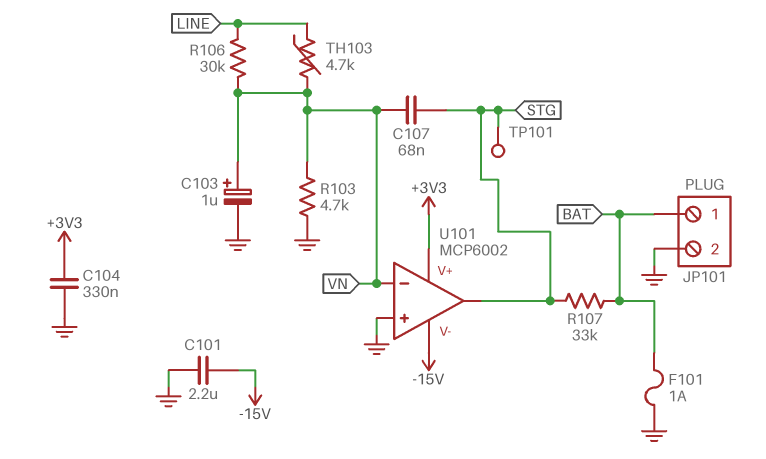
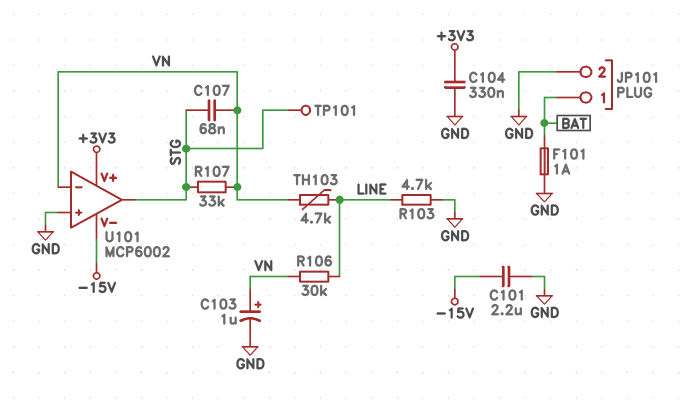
R103: 4.7k (GND, VN) -> 4.7k (GND, LINE)
R107: 33k (BAT, STG) -> 33k (STG, VN)

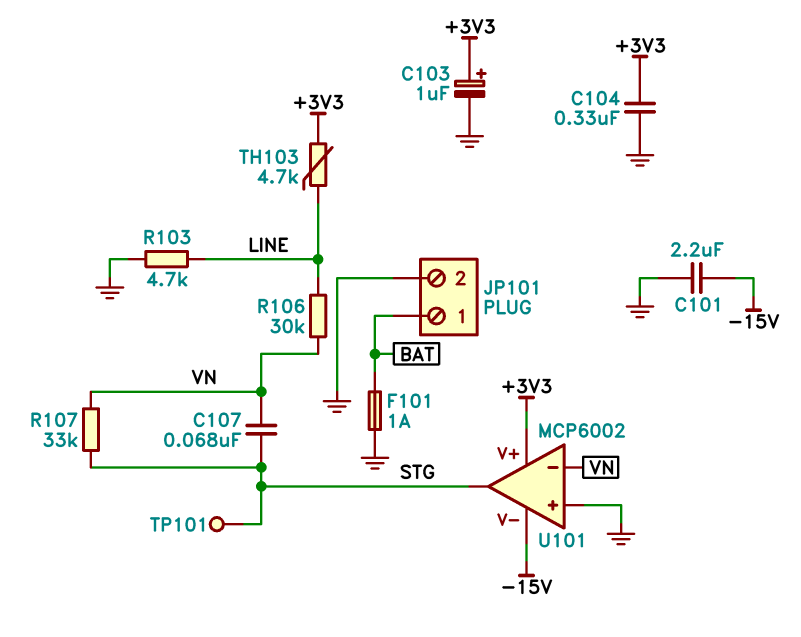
C103: 1uF (plus VN, minus GND) -> 1uF (plus +3V3, minus GND)
TH103: 4.7k (LINE, VN) -> 4.7k (+3V3, LINE)

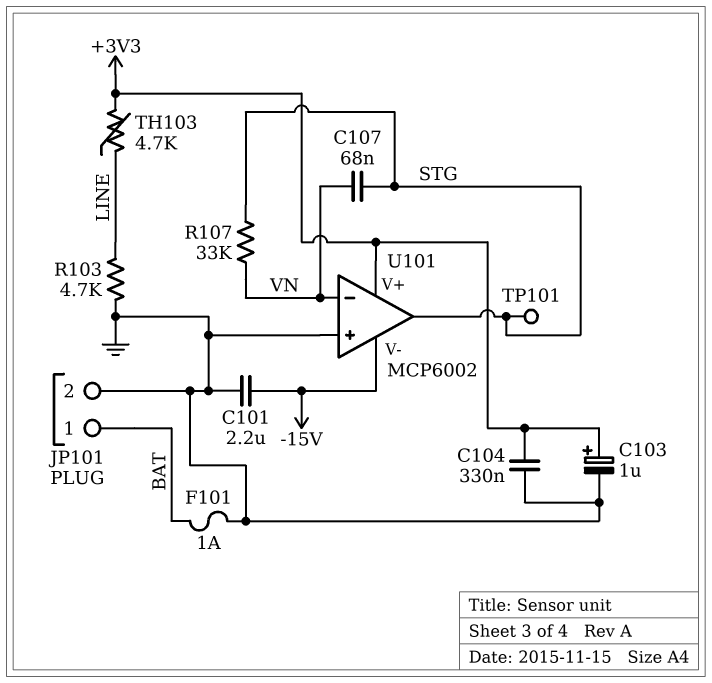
R106: 30k (LINE, VN) -> none

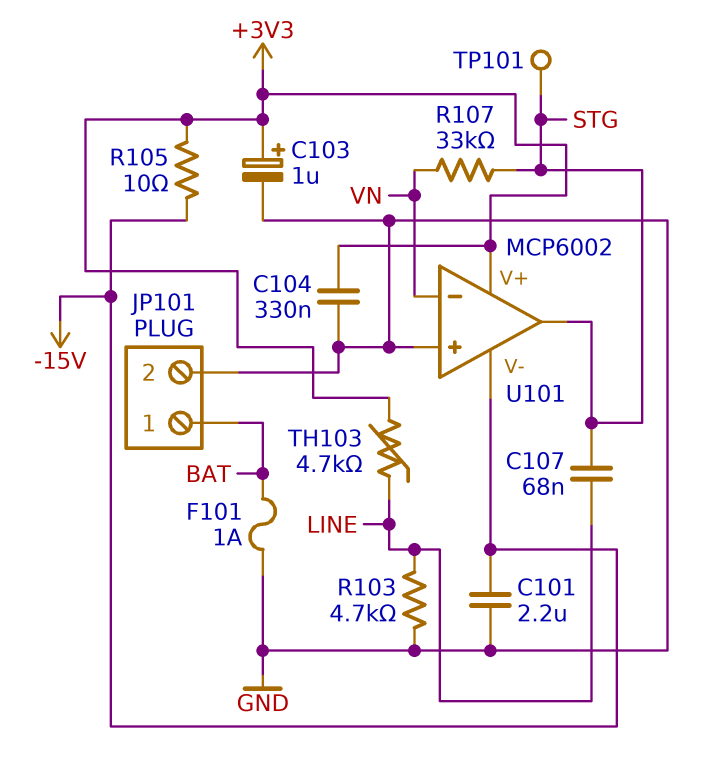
C107: 68nF (STG, VN) -> 68nF (LINE, STG)
R105: none -> 10 (+3V3, -15V)

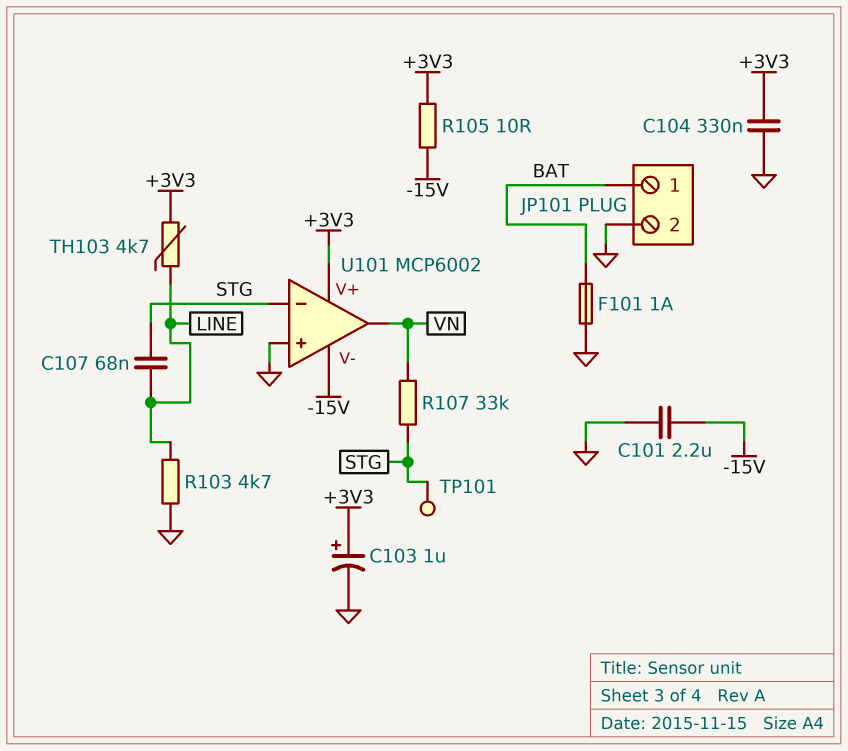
U101 pin in-: VN -> STG
U101 pin out: STG -> VN

